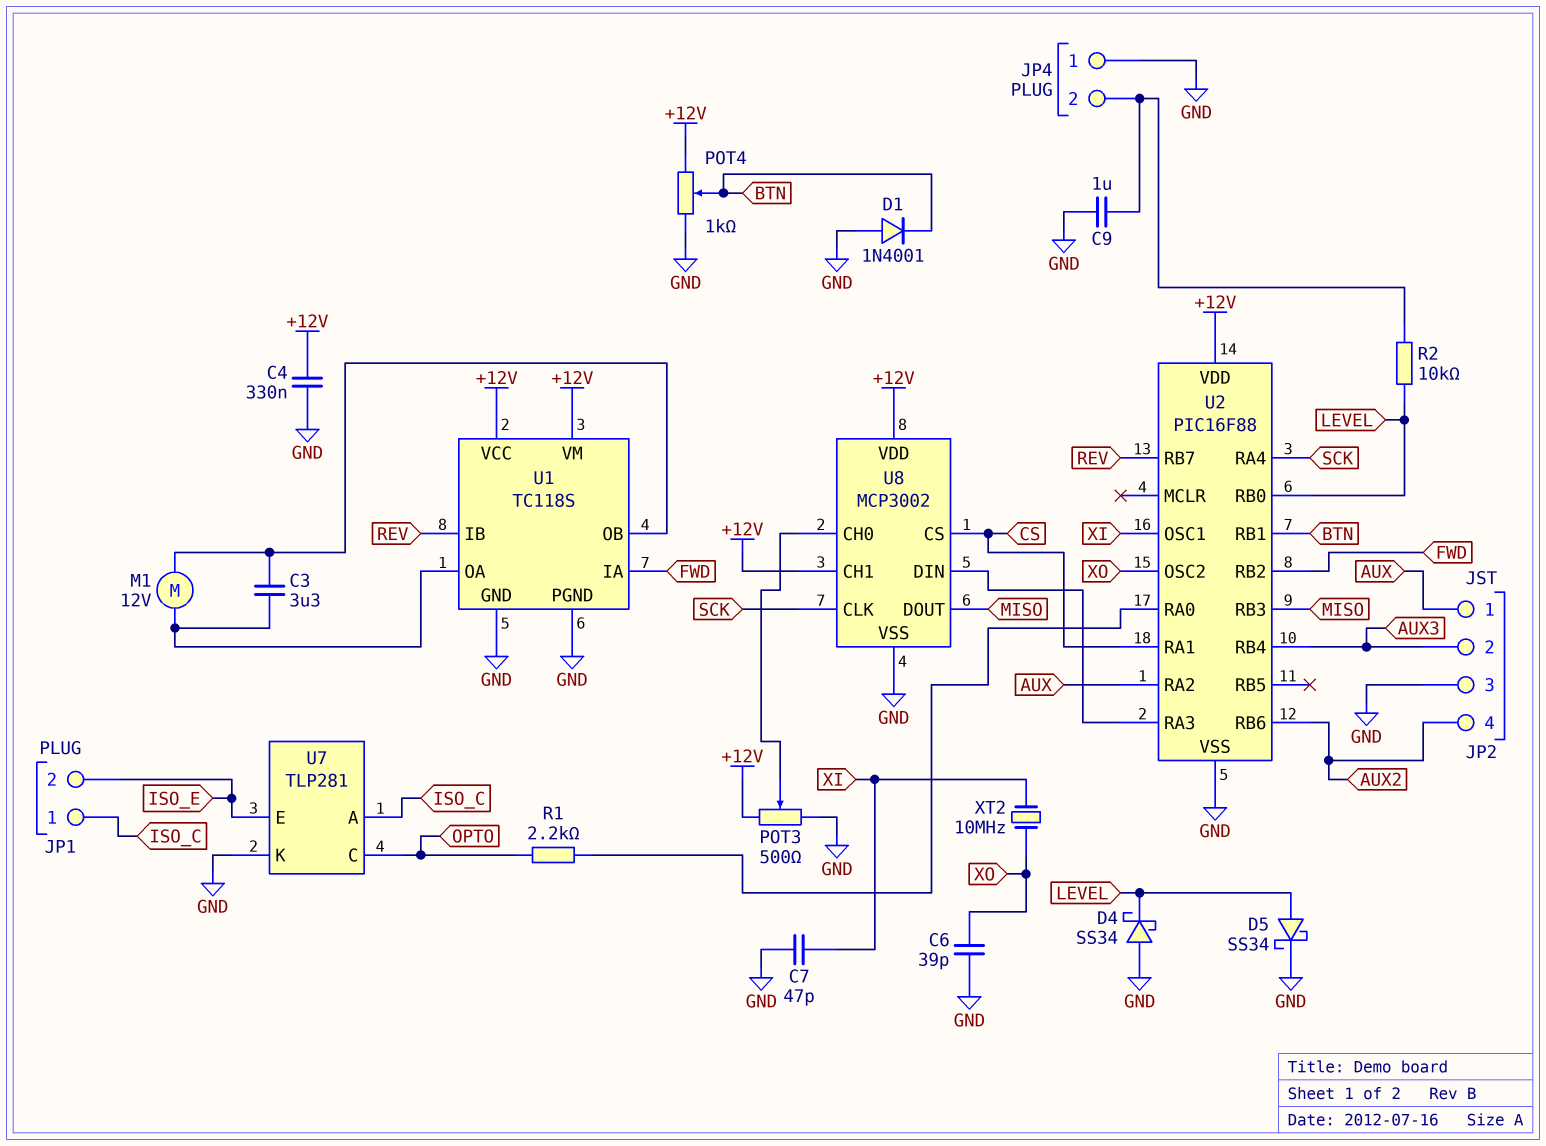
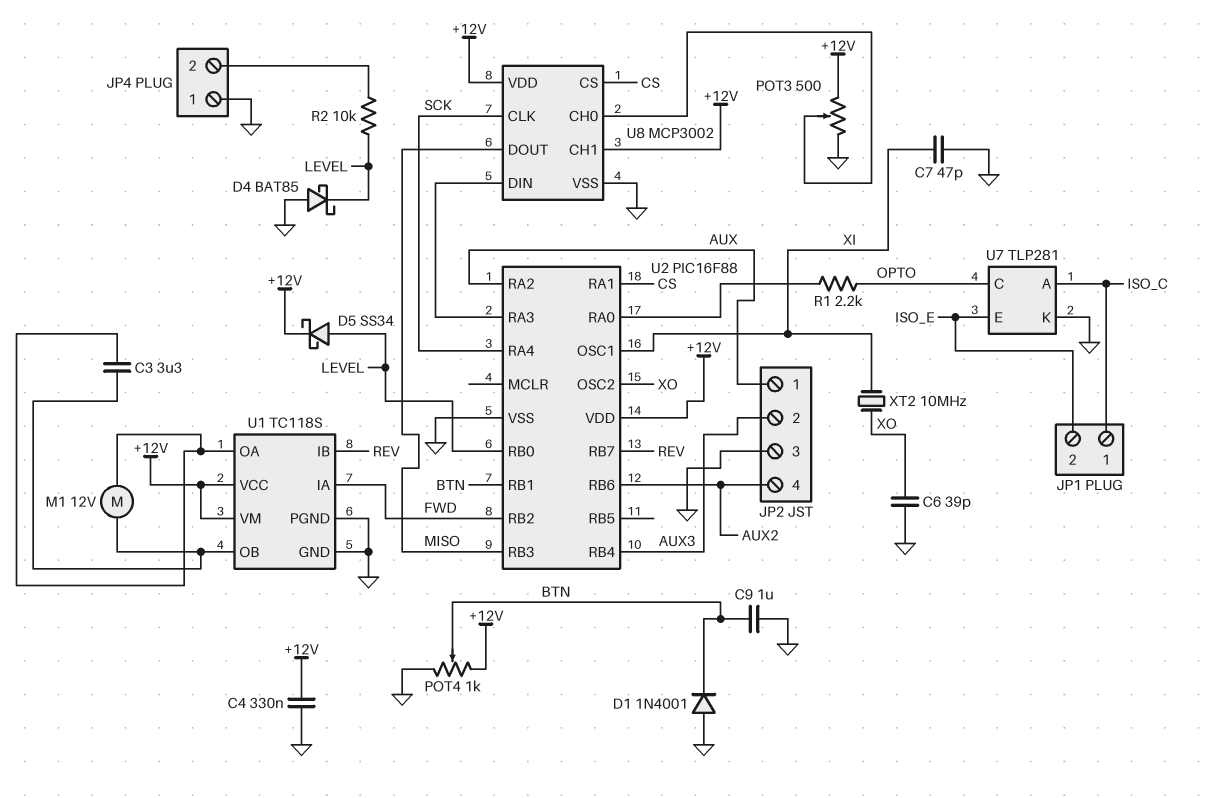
C9: 1uF (GND, JP4/2) -> 1uF (BTN, GND)
D4: schottky SS34 (A GND, K LEVEL) -> schottky BAT85 (A GND, K LEVEL)
D5: schottky SS34 (A LEVEL, K GND) -> schottky SS34 (A LEVEL, K +12V)

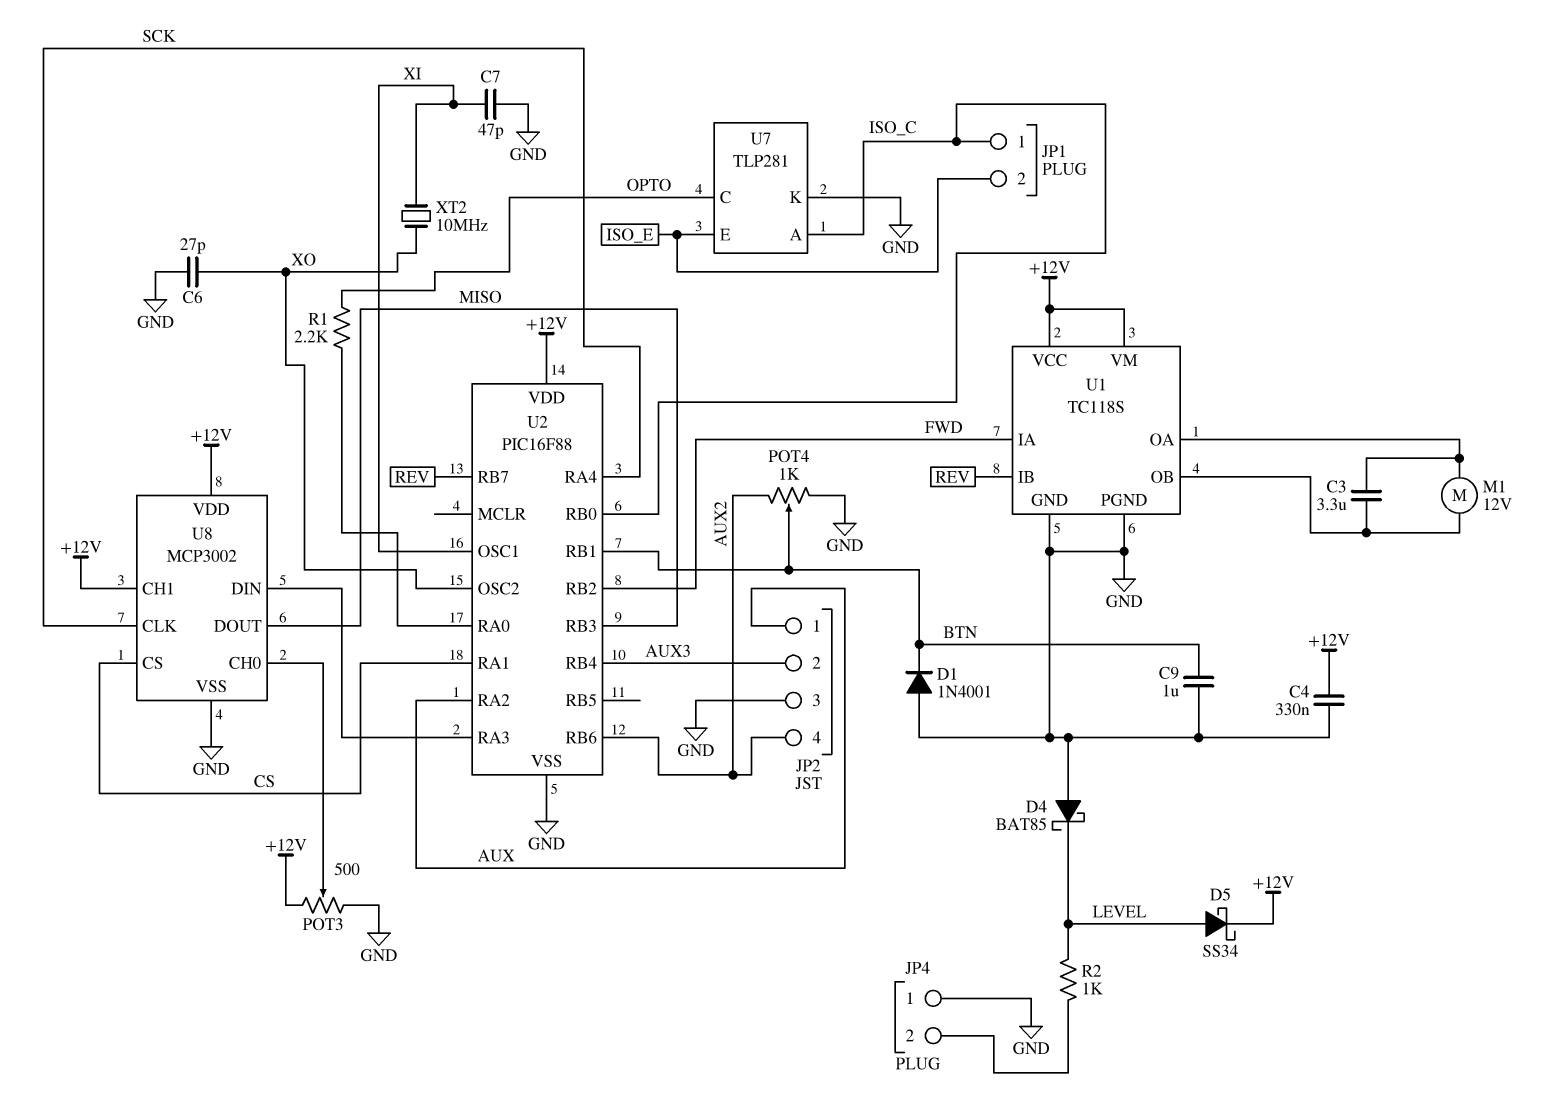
C6: 39pF (GND, XO) -> 27pF (GND, XO)
POT4: 1k (+12V, GND, wiper BTN) -> 1k (AUX2, GND, wiper BTN)
R2: 10k (JP4/2, LEVEL) -> 1k (JP4/2, LEVEL)
U2 pin RB0: LEVEL -> ISO_C

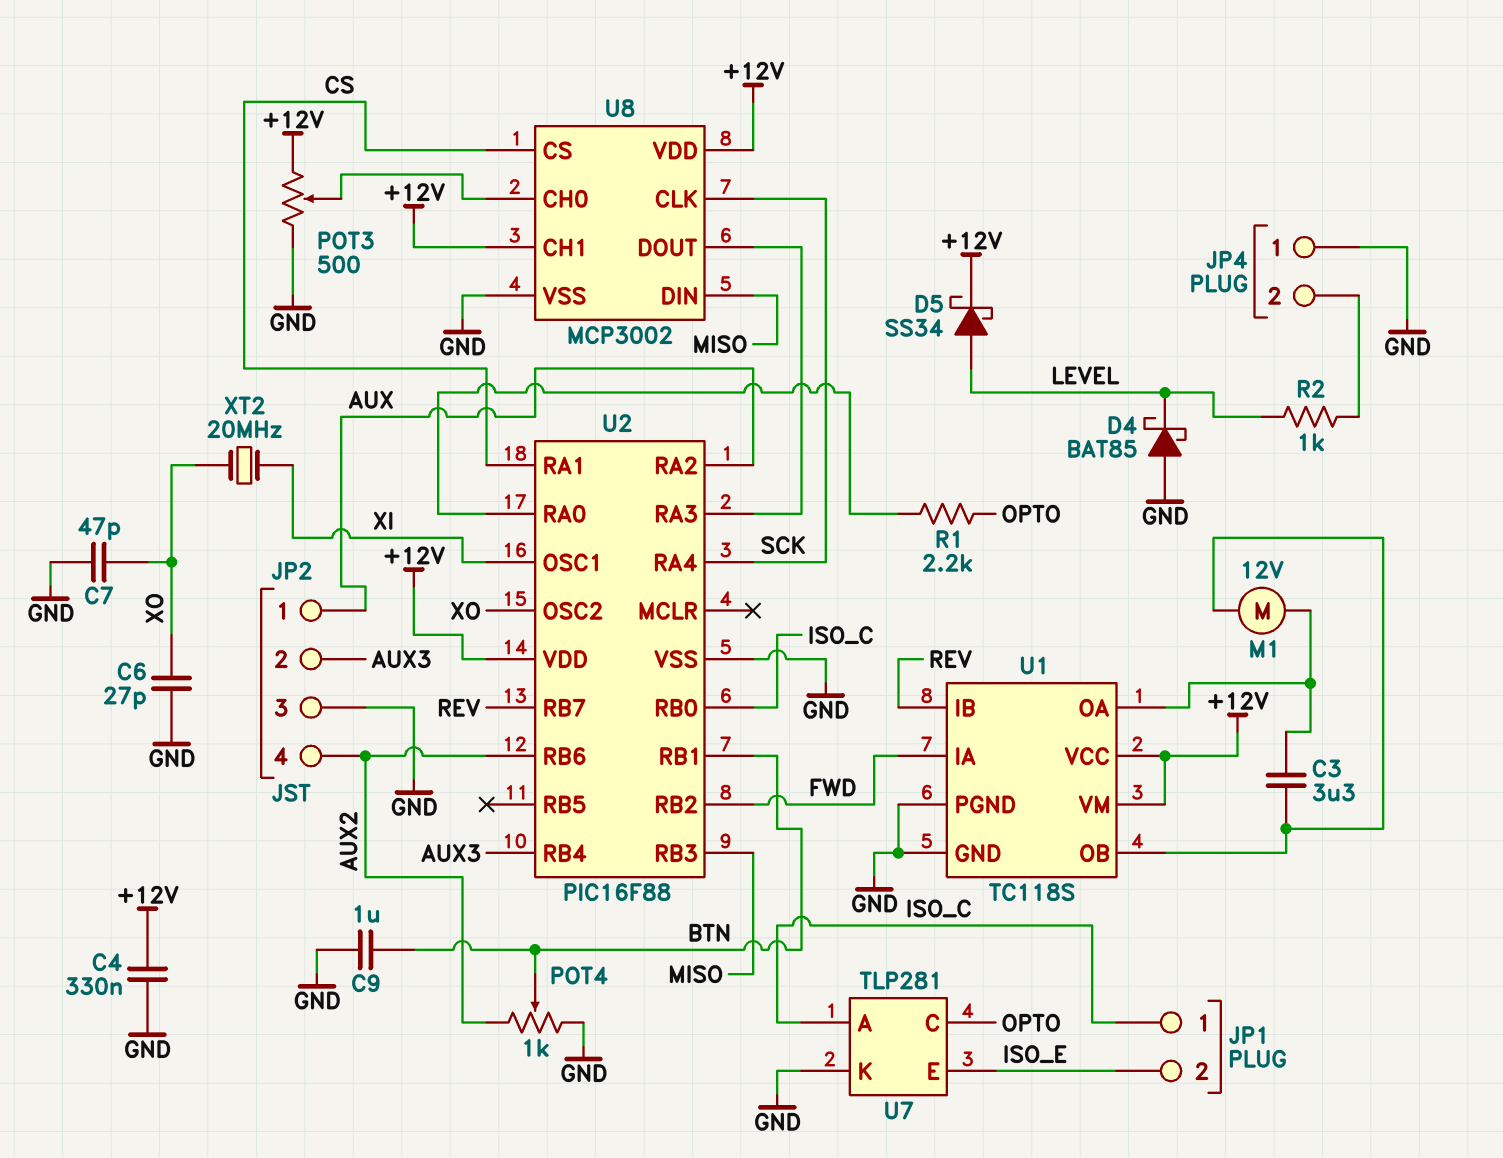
C7: 47pF (GND, XI) -> 47pF (GND, XO)
D1: diode 1N4001 (A GND, K BTN) -> none
U8 pin DIN: U2/RA3 -> MISO
U8 pin DOUT: MISO -> U2/RA3
XT2: 10MHz (XI, XO) -> 20MHz (XI, XO)

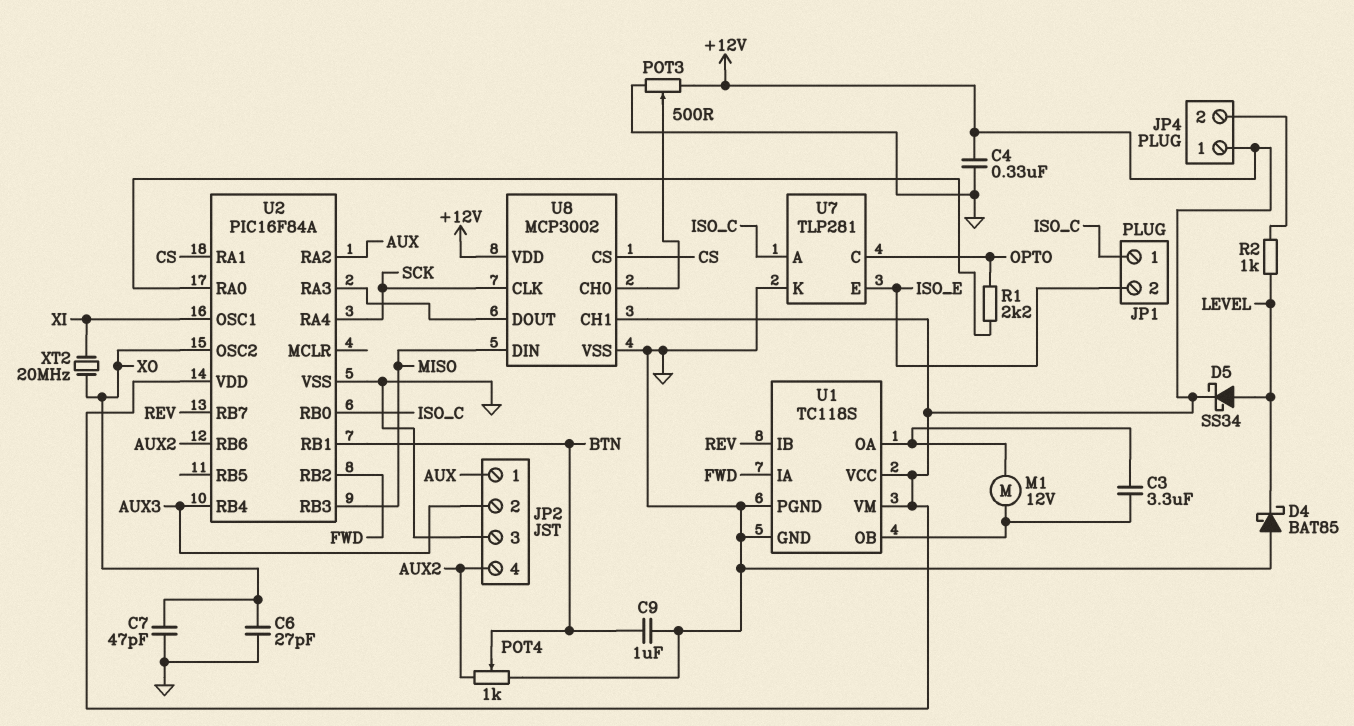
JP4 pin 1: GND -> +12V
U2: PIC16F88 -> PIC16F84A

